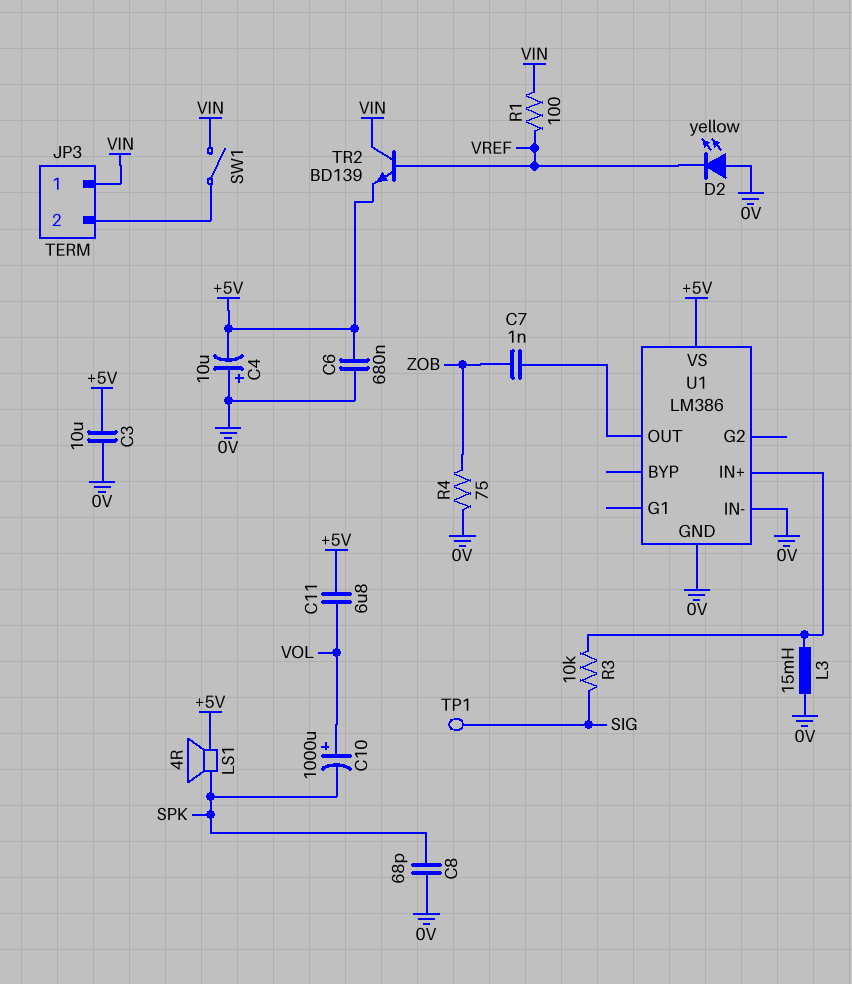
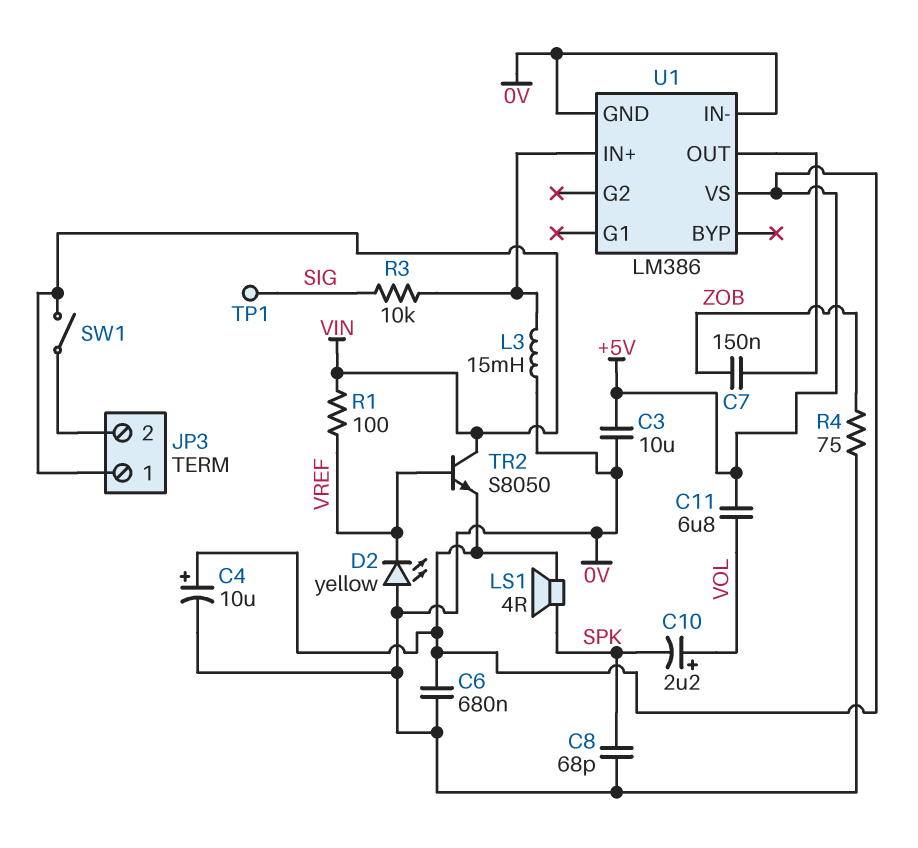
C4: 10uF (plus 0V, minus +5V) -> 10uF (plus +5V, minus 0V)
C7: 1nF (U1/OUT, ZOB) -> 150nF (U1/OUT, ZOB)
C10: 1000uF (plus VOL, minus SPK) -> 2.2uF (plus VOL, minus SPK)
TR2: NPN BD139 (B VREF, C VIN, E +5V) -> NPN S8050 (B VREF, C VIN, E +5V)

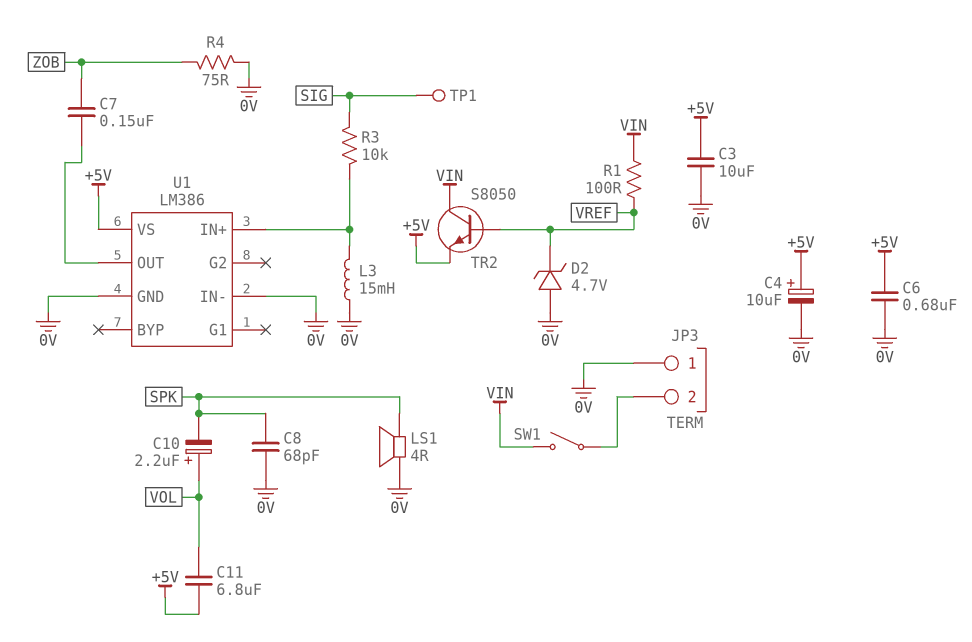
D2: LED yellow (A 0V, K VREF) -> zener 4.7V (A 0V, K VREF)
JP3 pin 1: VIN -> 0V
LS1: speaker 4R (+5V, SPK) -> speaker 4R (0V, SPK)

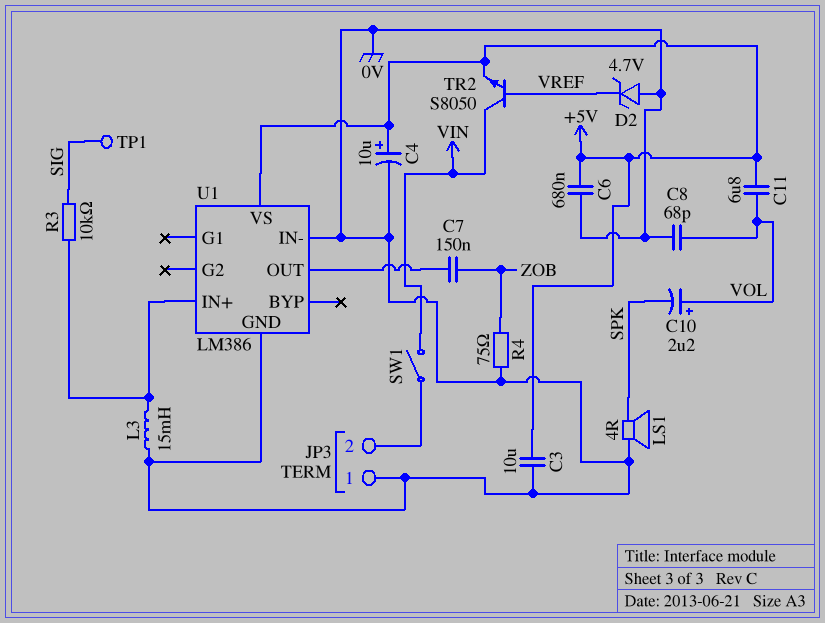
C8: 68pF (0V, SPK) -> 68pF (0V, VOL)
R1: 100 (VIN, VREF) -> none

